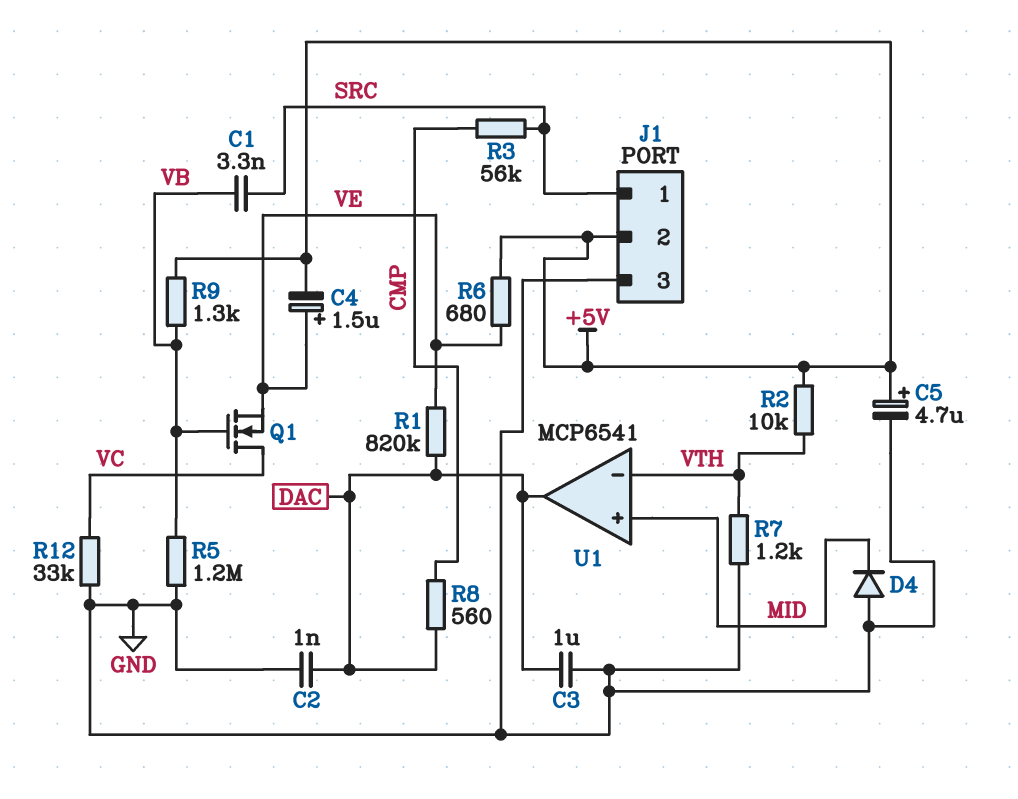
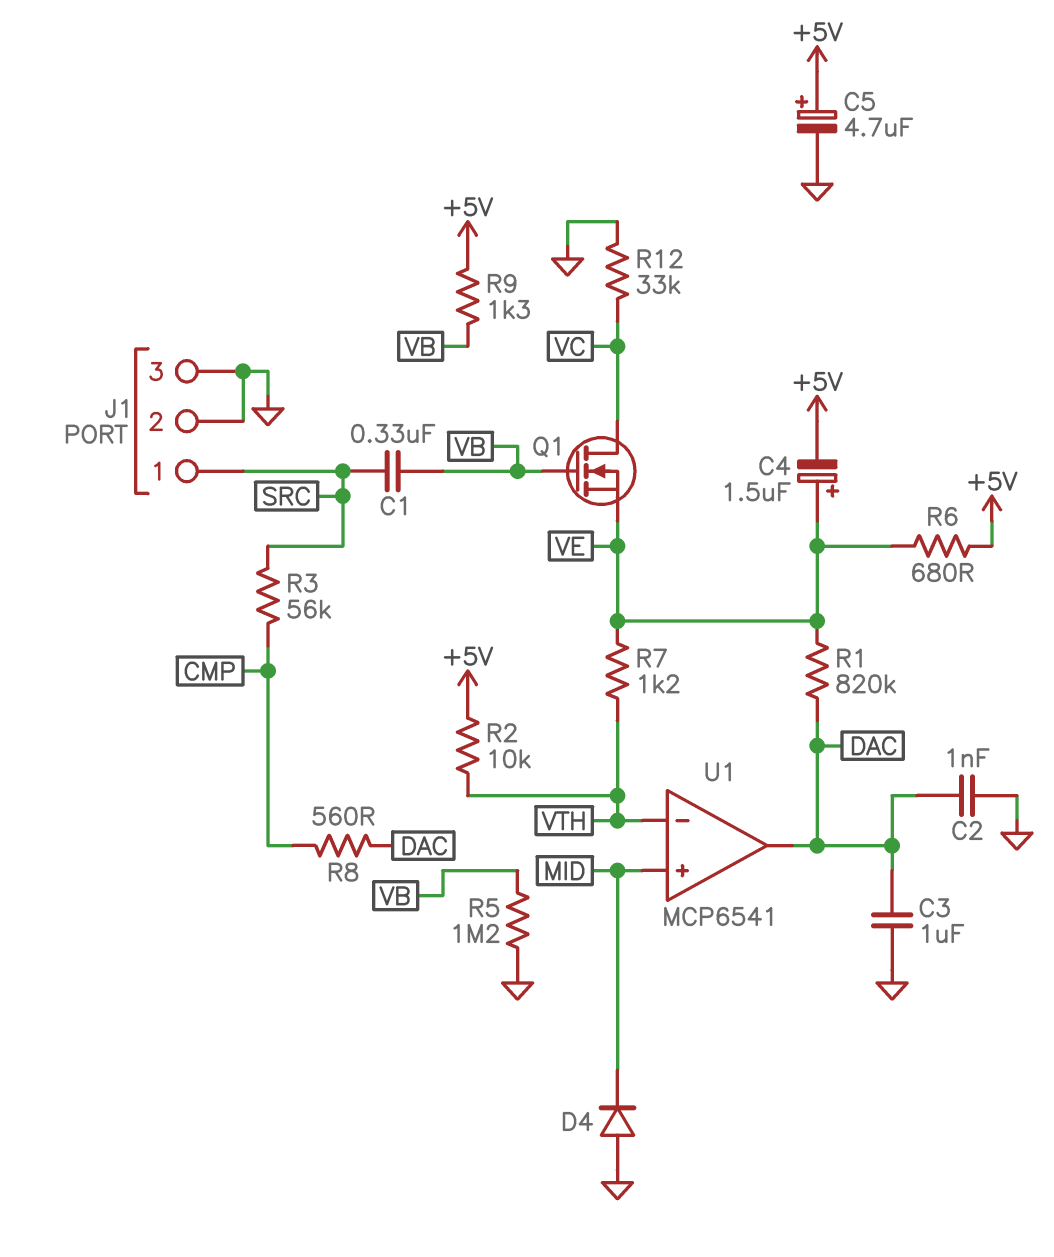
C1: 3.3nF (SRC, VB) -> 330nF (SRC, VB)
J1 pin 2: +5V -> GND
R7: 1.2k (GND, VTH) -> 1.2k (VE, VTH)

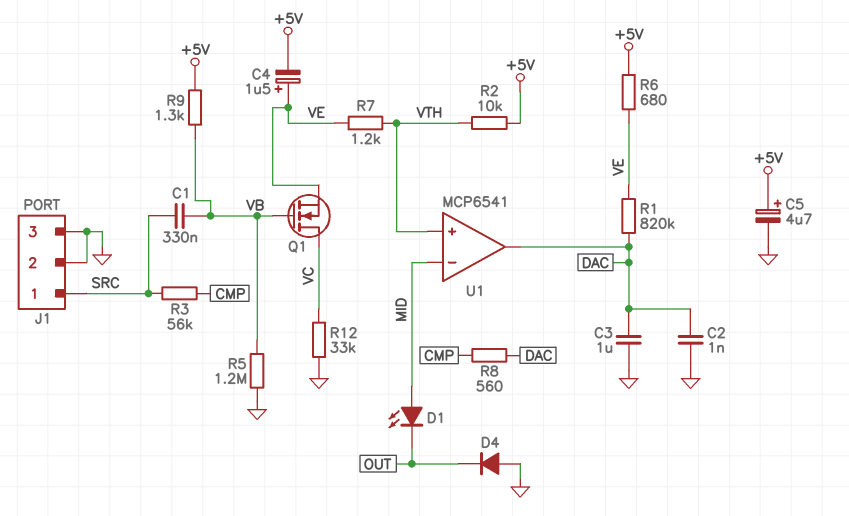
D1: none -> LED (A MID, K OUT)
D4: diode (A GND, K MID) -> diode (A GND, K OUT)
U1 pin in+: MID -> VTH
U1 pin in-: VTH -> MID

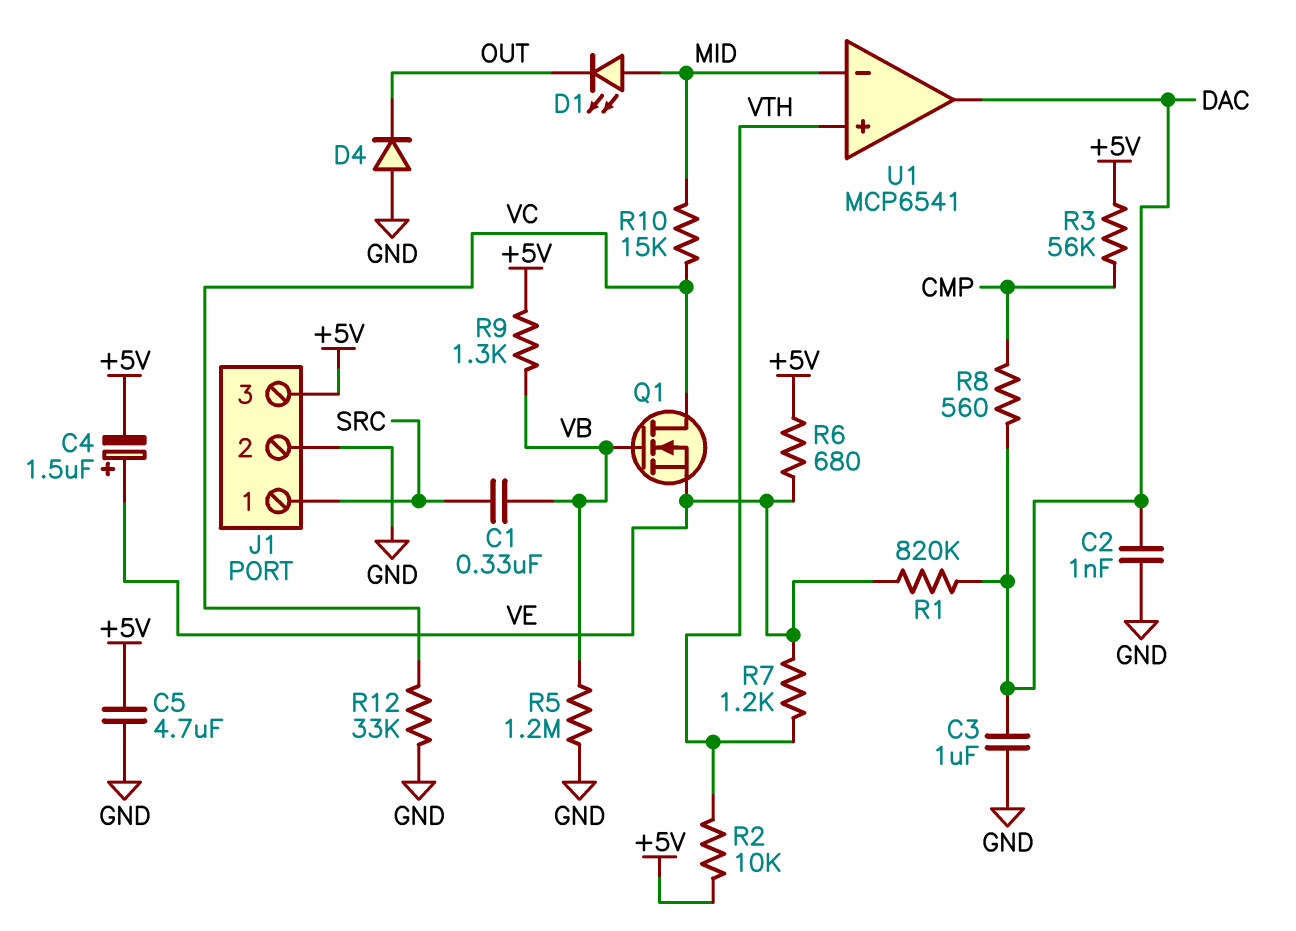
C5: 4.7uF (plus +5V, minus GND) -> 4.7uF (+5V, GND)
J1 pin 3: GND -> +5V
R3: 56k (CMP, SRC) -> 56k (+5V, CMP)
R10: none -> 15k (MID, VC)

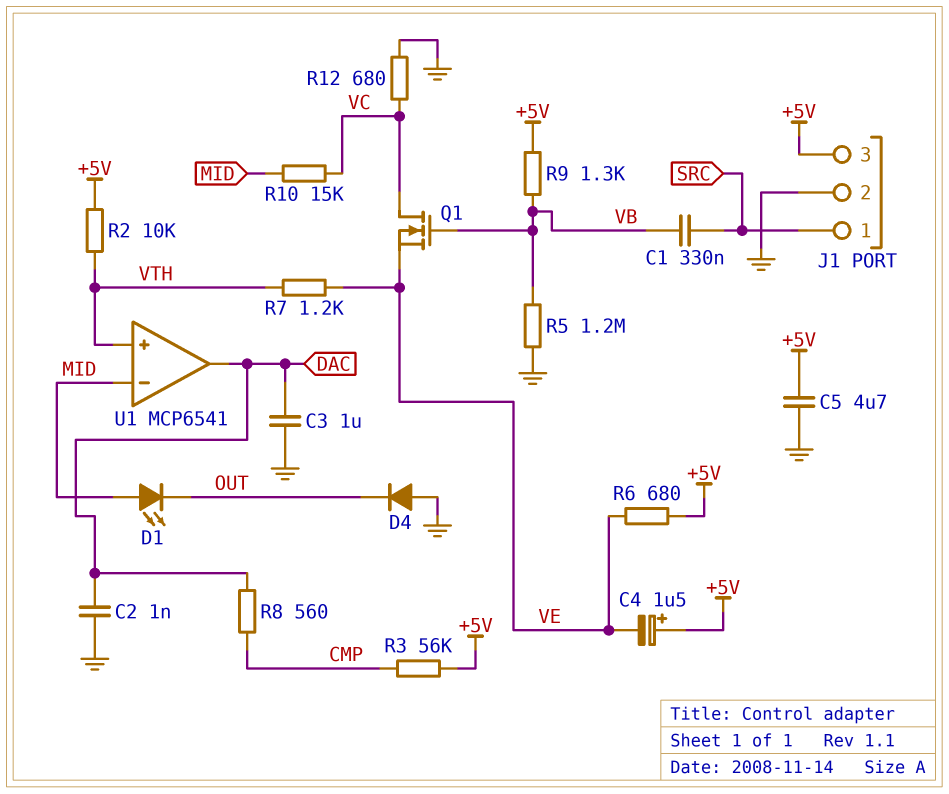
C4: 1.5uF (plus VE, minus +5V) -> 1.5uF (plus +5V, minus VE)
R1: 820k (DAC, VE) -> none
R12: 33k (GND, VC) -> 680 (GND, VC)

